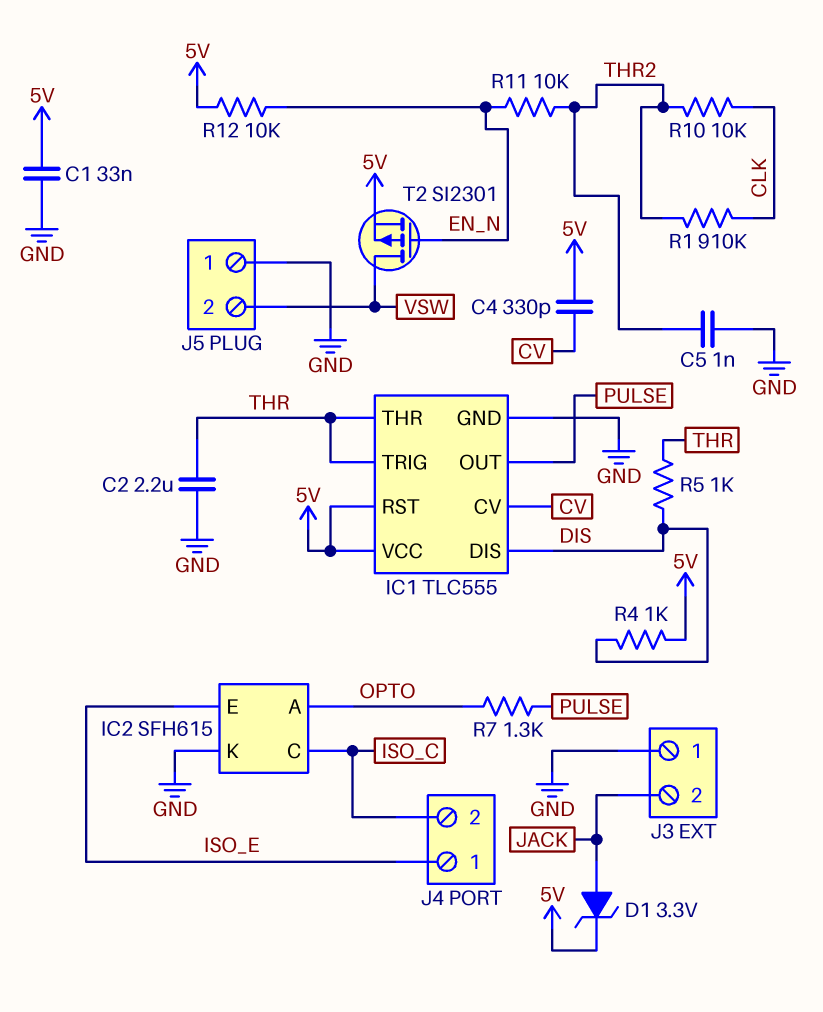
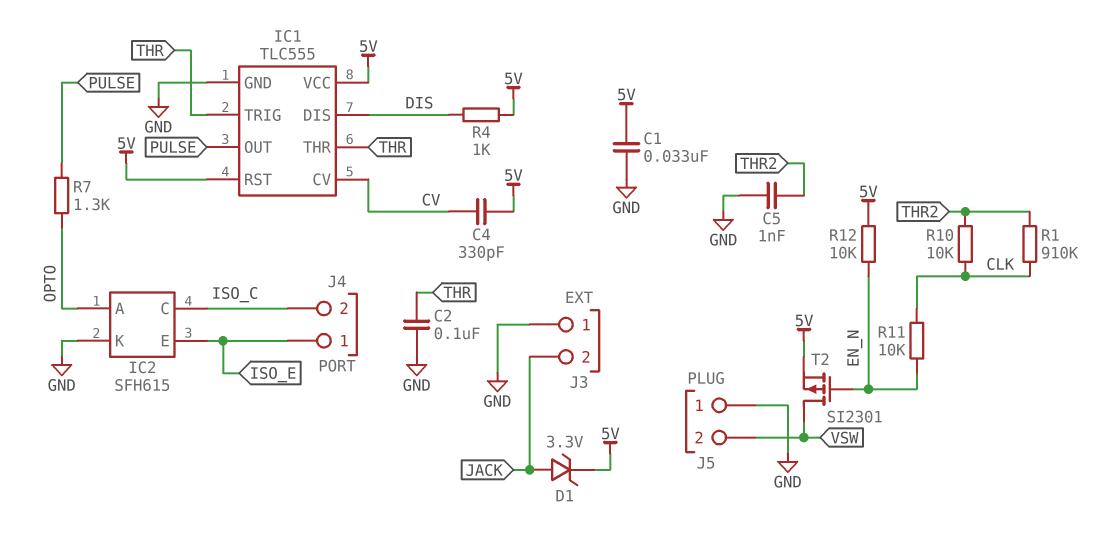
C2: 2.2uF (GND, THR) -> 100nF (GND, THR)
R5: 1k (DIS, THR) -> none
R11: 10k (EN_N, THR2) -> 10k (CLK, EN_N)

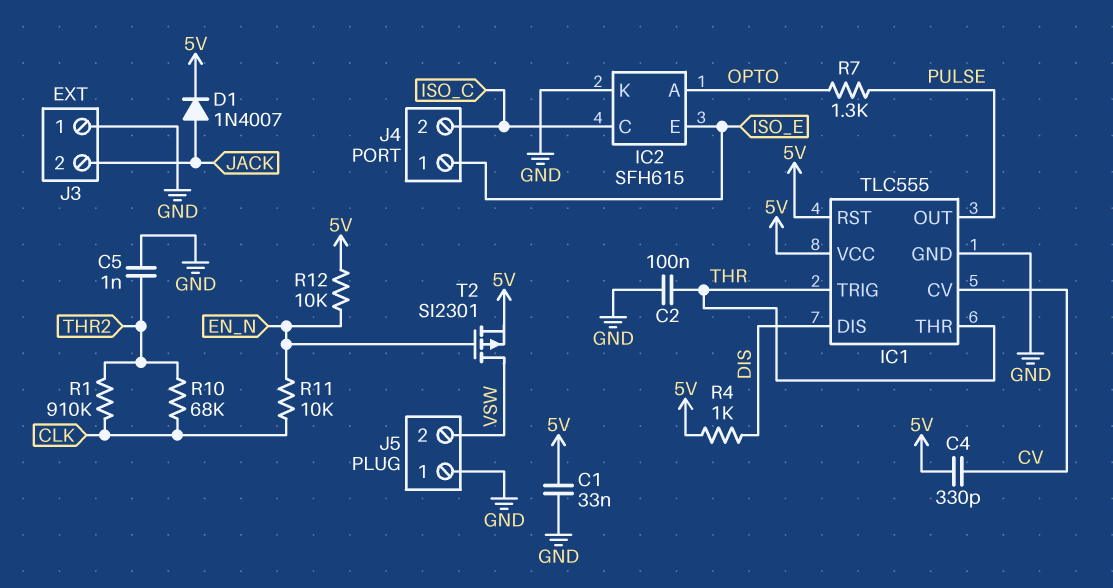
D1: zener 3.3V (A JACK, K 5V) -> diode 1N4007 (A JACK, K 5V)
R10: 10k (CLK, THR2) -> 68k (CLK, THR2)

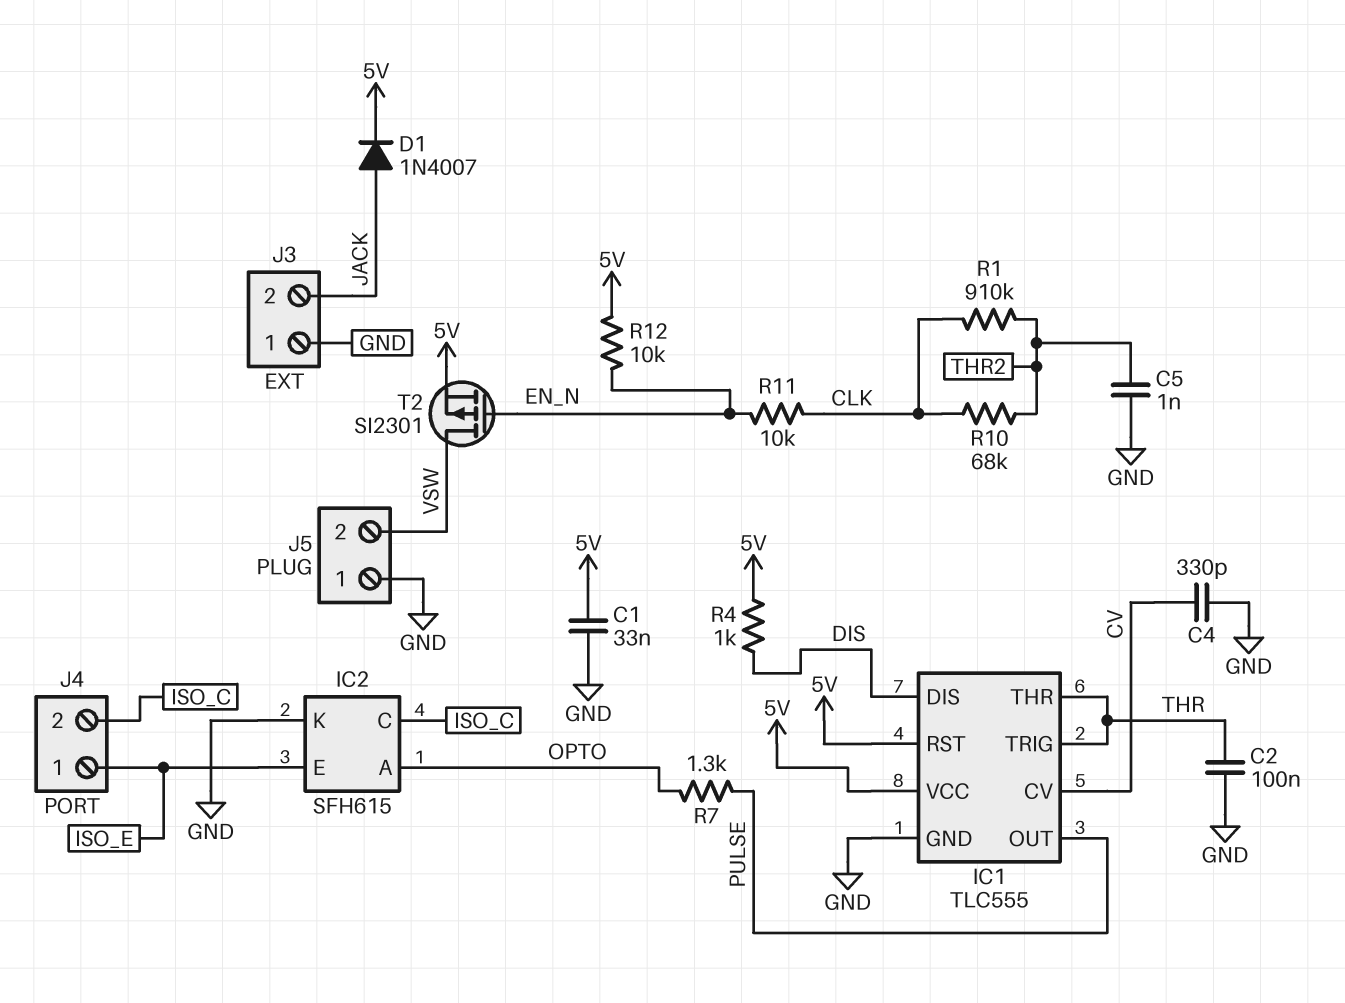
C4: 330pF (5V, CV) -> 330pF (CV, GND)

